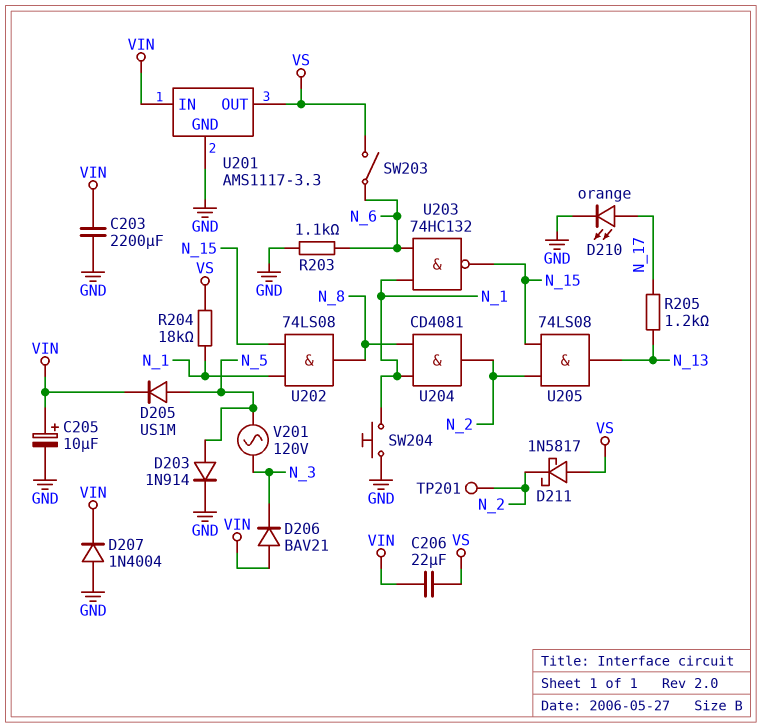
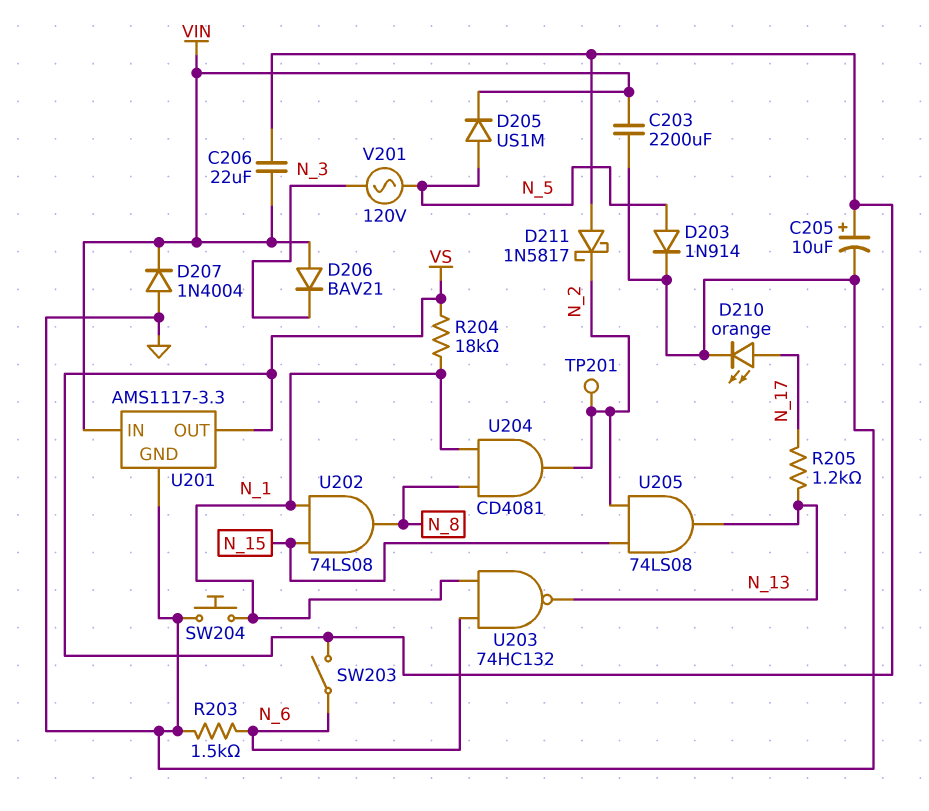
C205: 10uF (plus VIN, minus GND) -> 10uF (plus VS, minus GND)
R203: 1.1k (GND, N_6) -> 1.5k (GND, N_6)
U203: NAND 74HC132 (in N_1, in N_6, out N_15) -> NAND 74HC132 (in N_1, in N_6, out N_13)

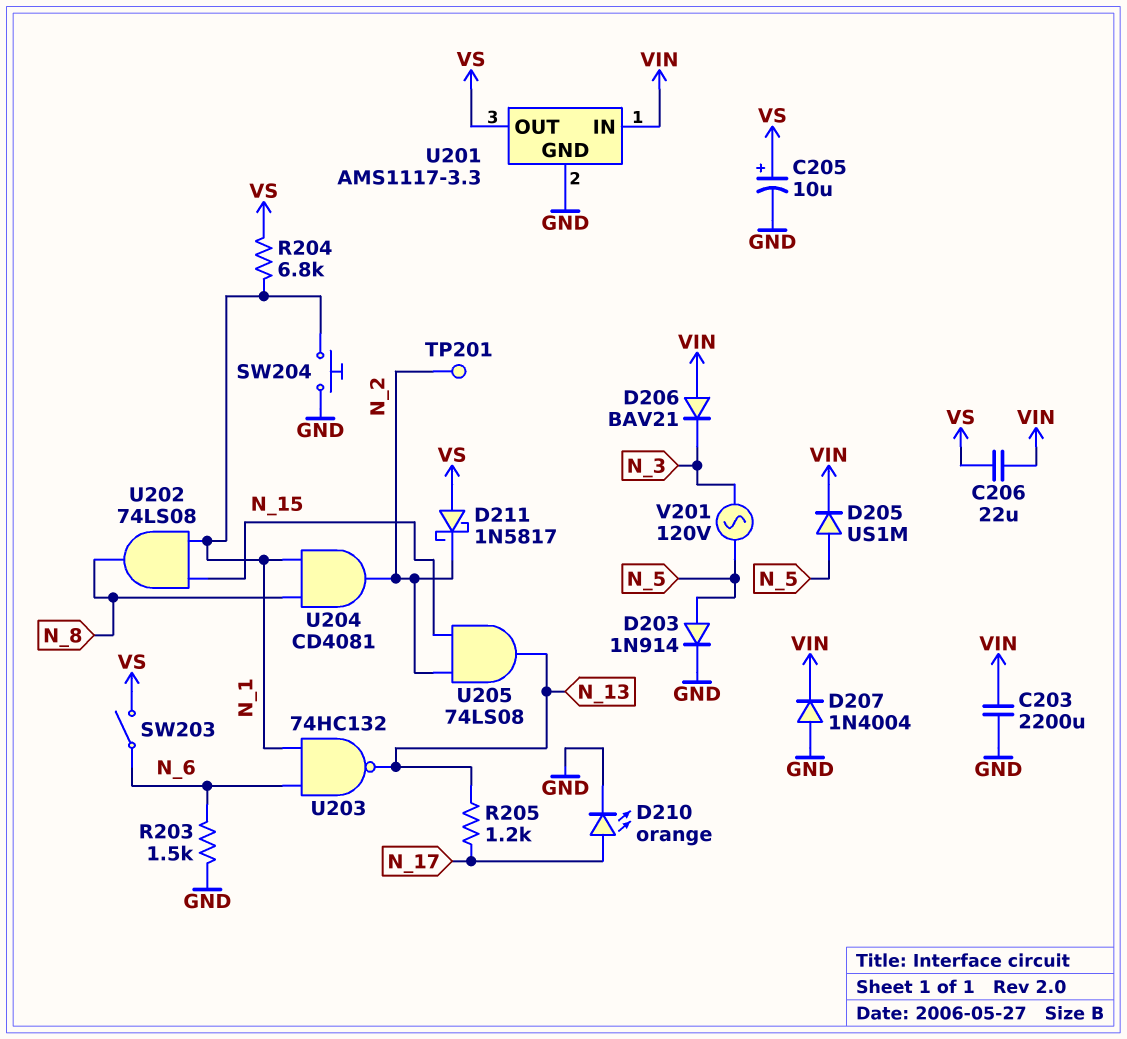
R204: 18k (N_1, VS) -> 6.8k (N_1, VS)

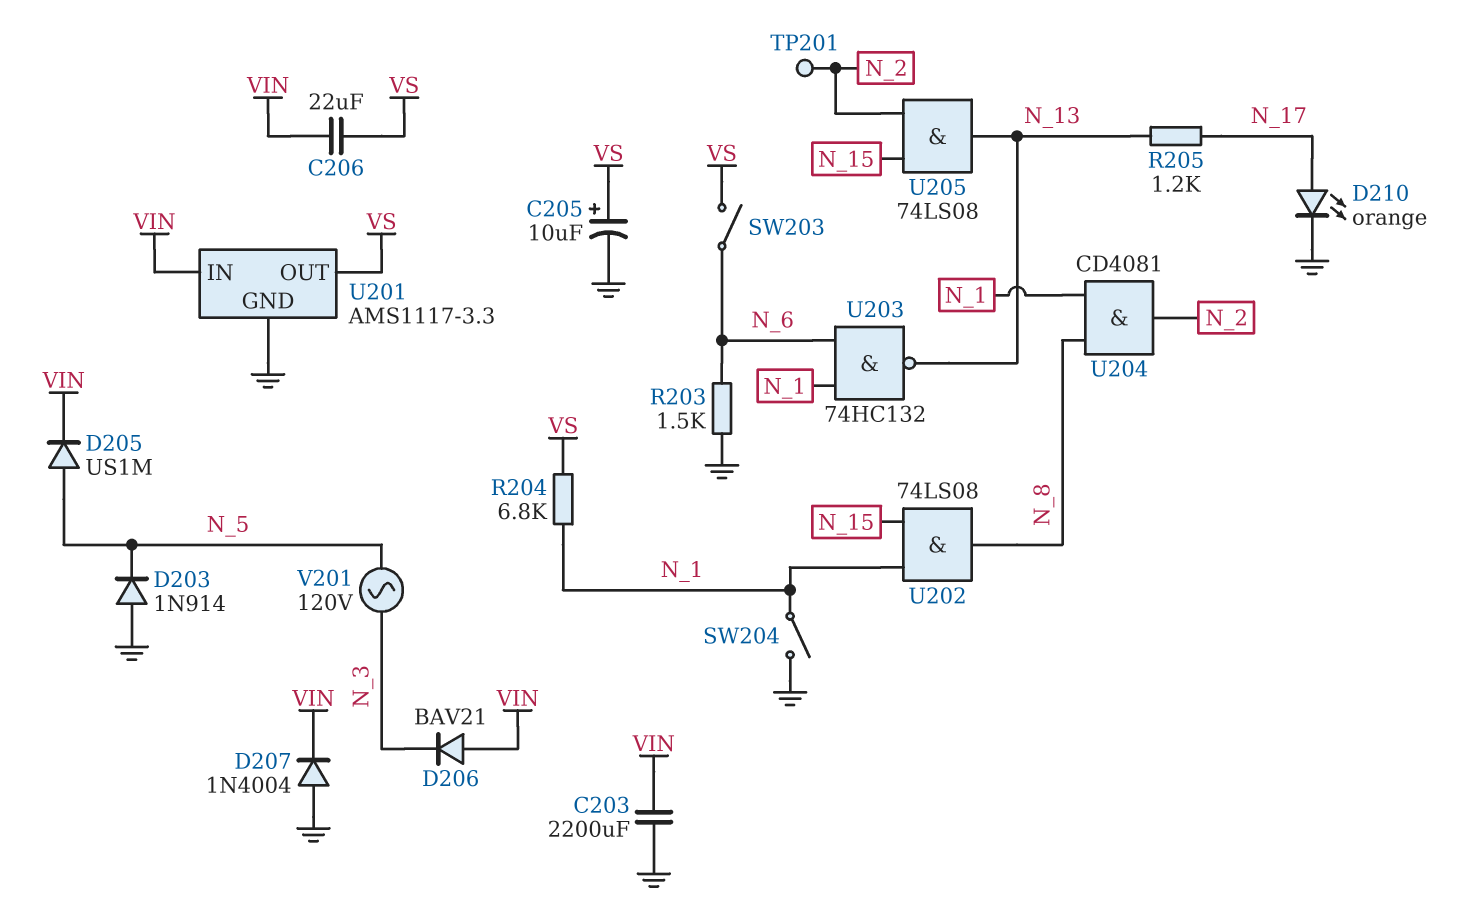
D203: diode 1N914 (A N_5, K GND) -> diode 1N914 (A GND, K N_5)
D211: schottky 1N5817 (A VS, K N_2) -> none
SW204: button (GND, N_1) -> switch (GND, N_1)

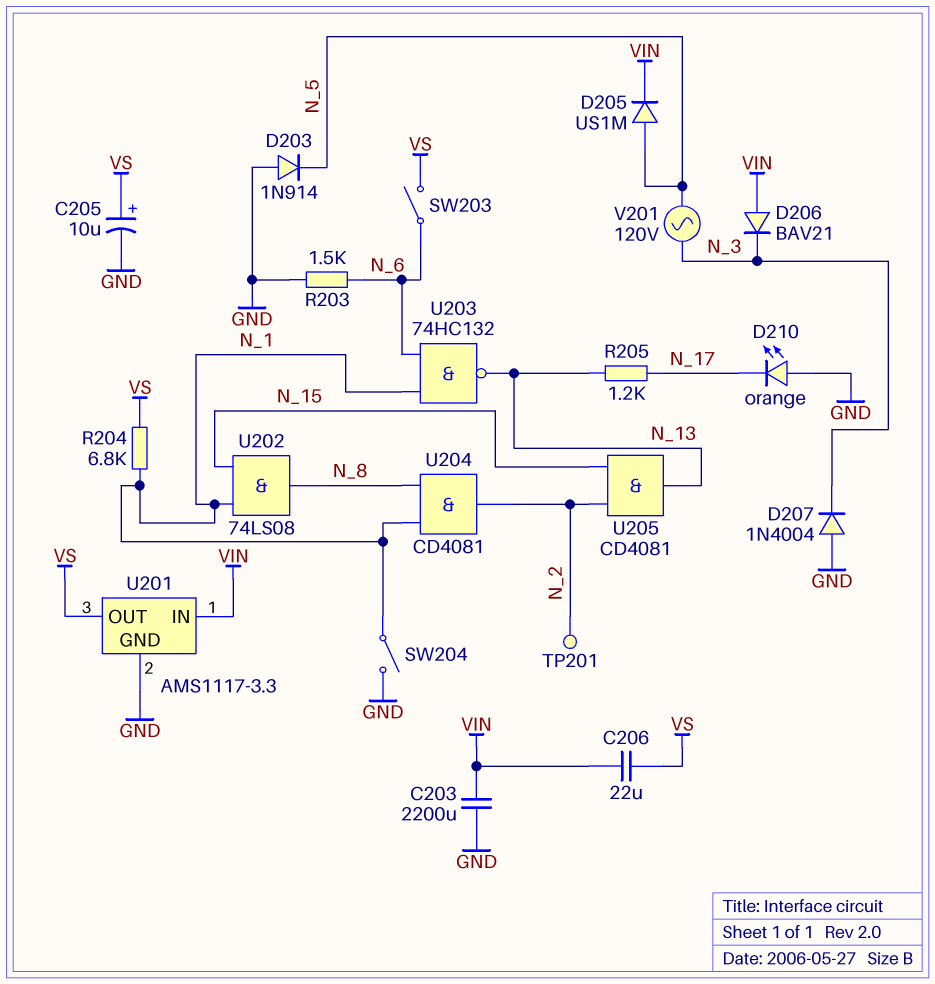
D207: diode 1N4004 (A GND, K VIN) -> diode 1N4004 (A GND, K N_3)
D210: LED orange (A N_17, K GND) -> LED orange (A GND, K N_17)
U205: AND 74LS08 (in N_2, in N_15, out N_13) -> AND CD4081 (in N_2, in N_15, out N_13)

